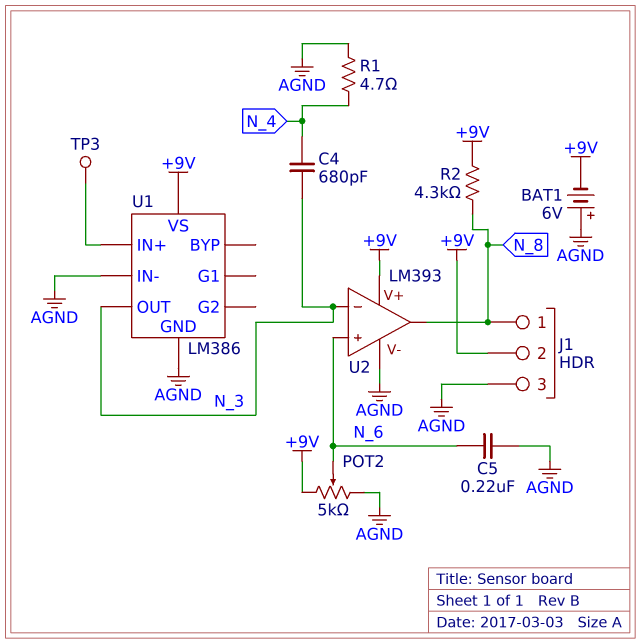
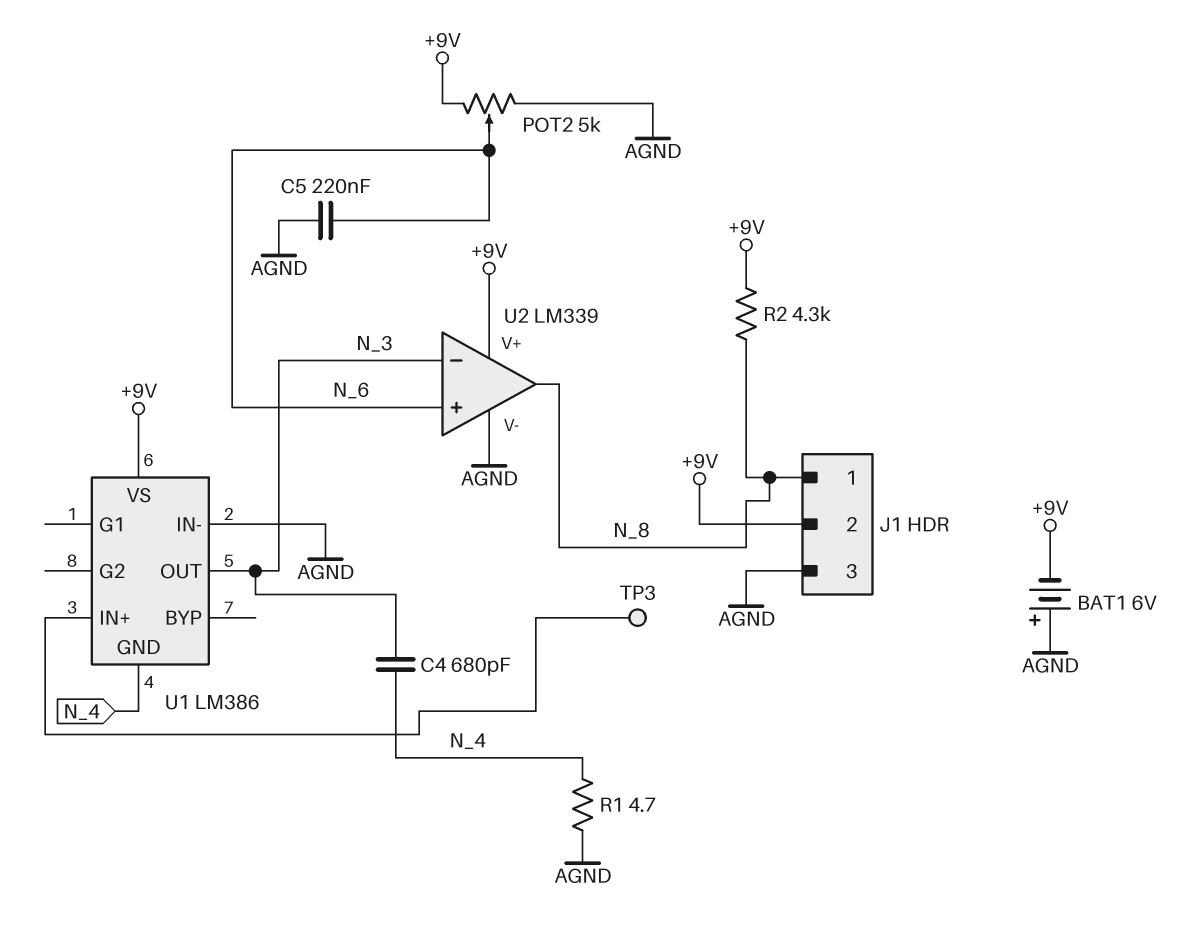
U1 pin GND: AGND -> N_4
U2: LM393 -> LM339

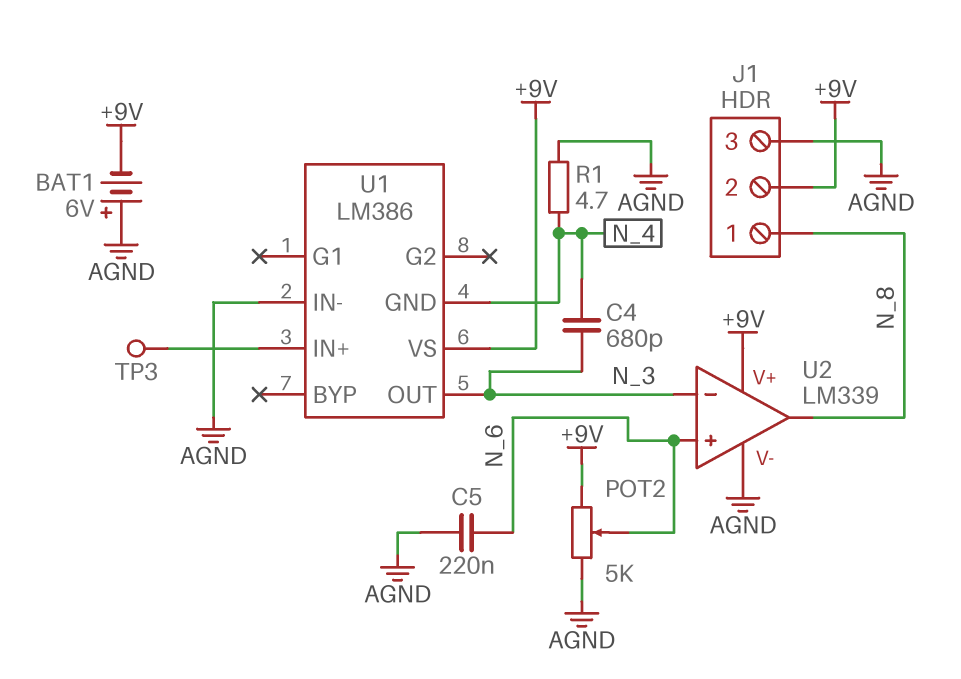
R2: 4.3k (+9V, N_8) -> none

